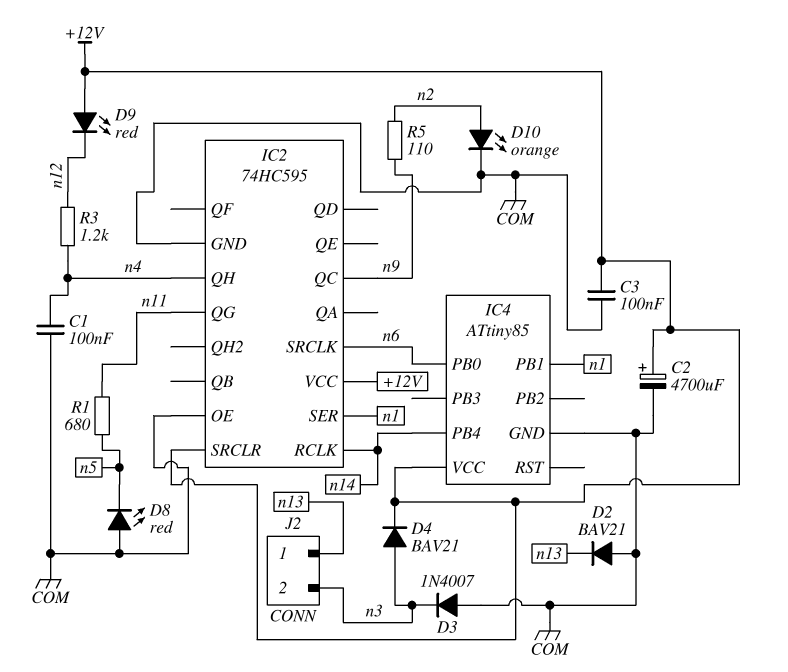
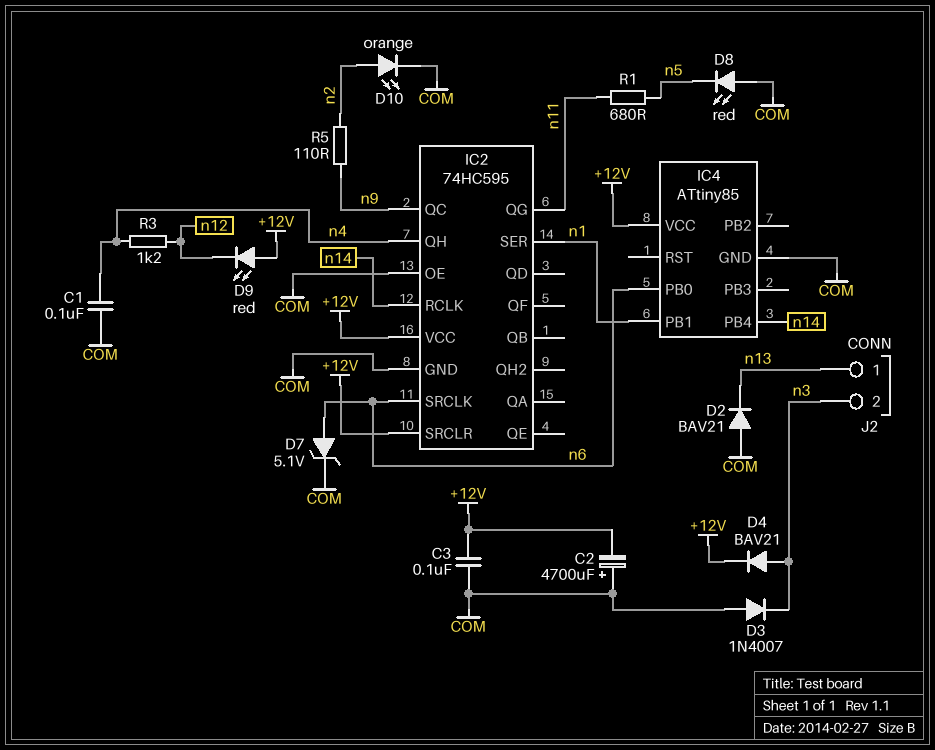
C2: 4700uF (plus +12V, minus COM) -> 4700uF (plus COM, minus +12V)
D7: none -> zener 5.1V (A n6, K COM)

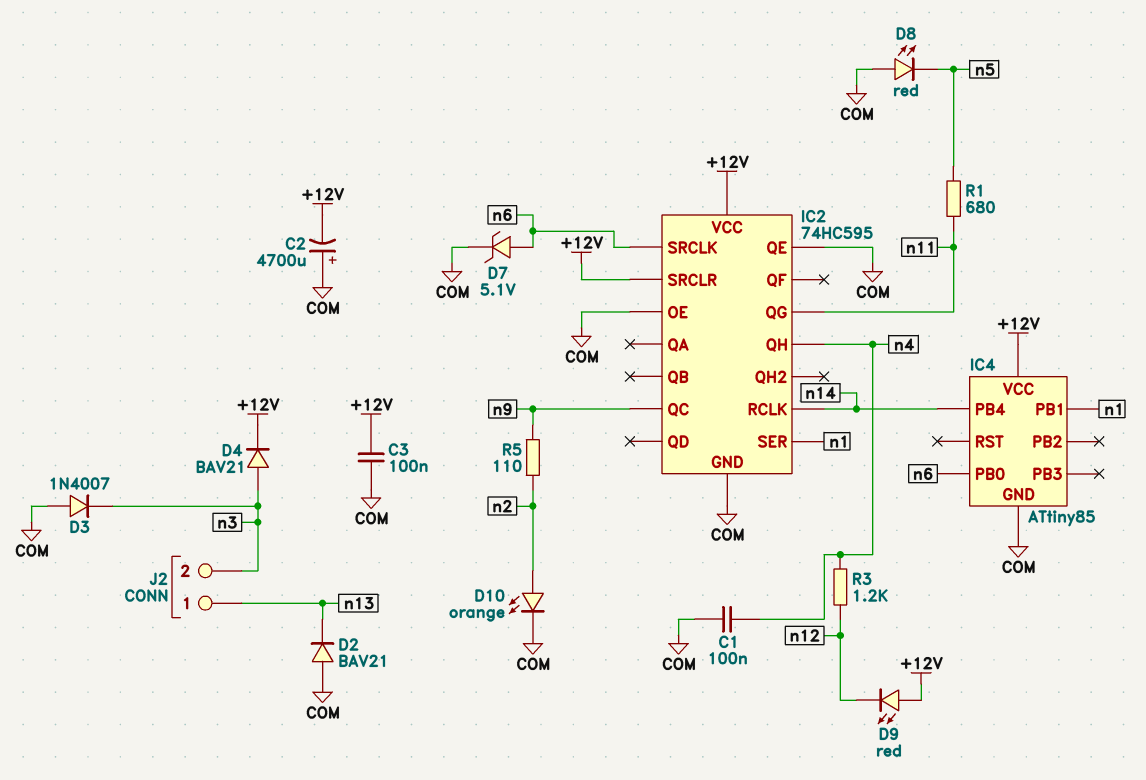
IC2 pin QE: none -> COM

